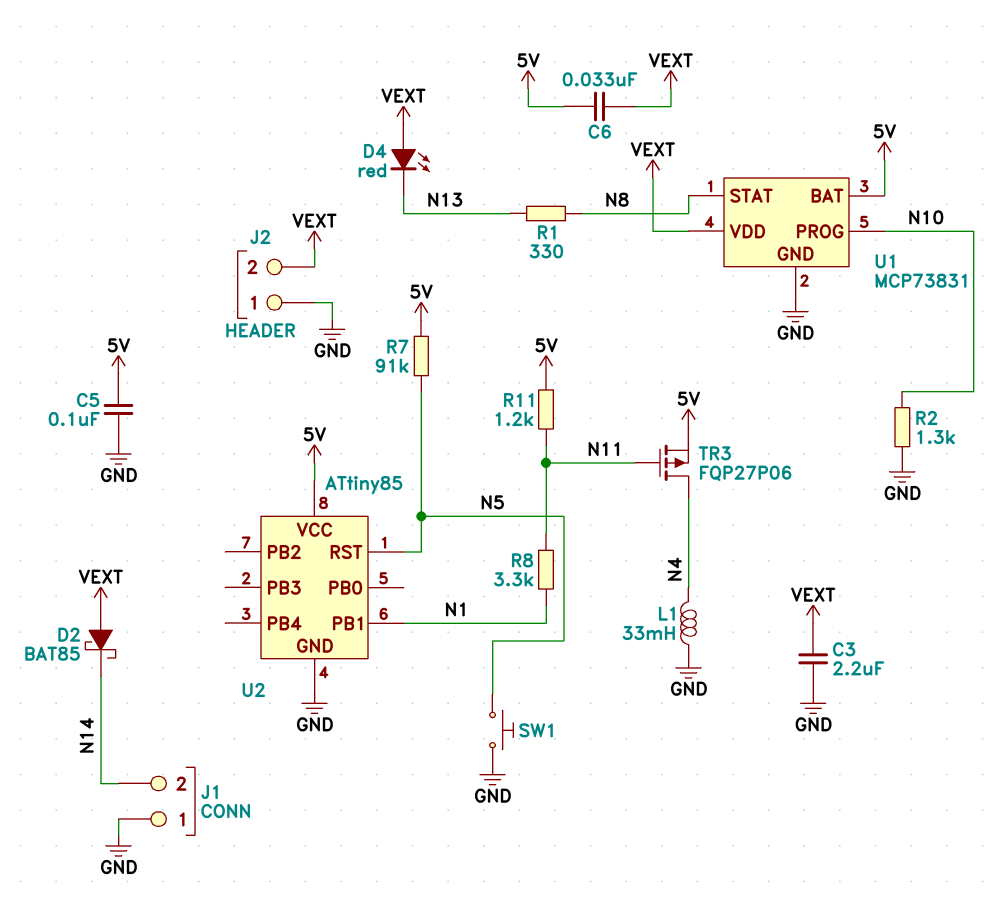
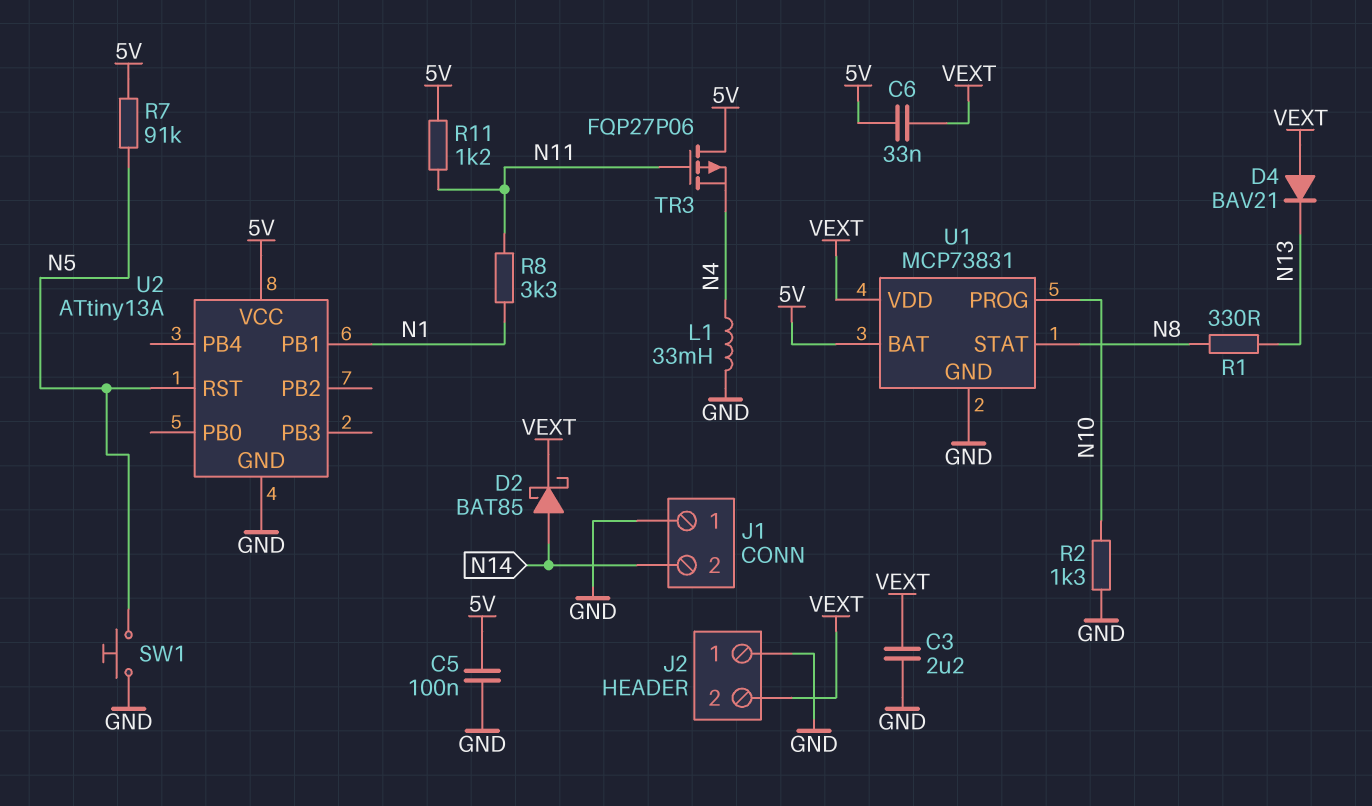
D2: schottky BAT85 (A VEXT, K N14) -> schottky BAT85 (A N14, K VEXT)
D4: LED red (A VEXT, K N13) -> diode BAV21 (A VEXT, K N13)
TR3: PMOS FQP27P06 (G N11, D N4, S 5V) -> PMOS FQP27P06 (G N11, D 5V, S N4)
U2: ATtiny85 -> ATtiny13A

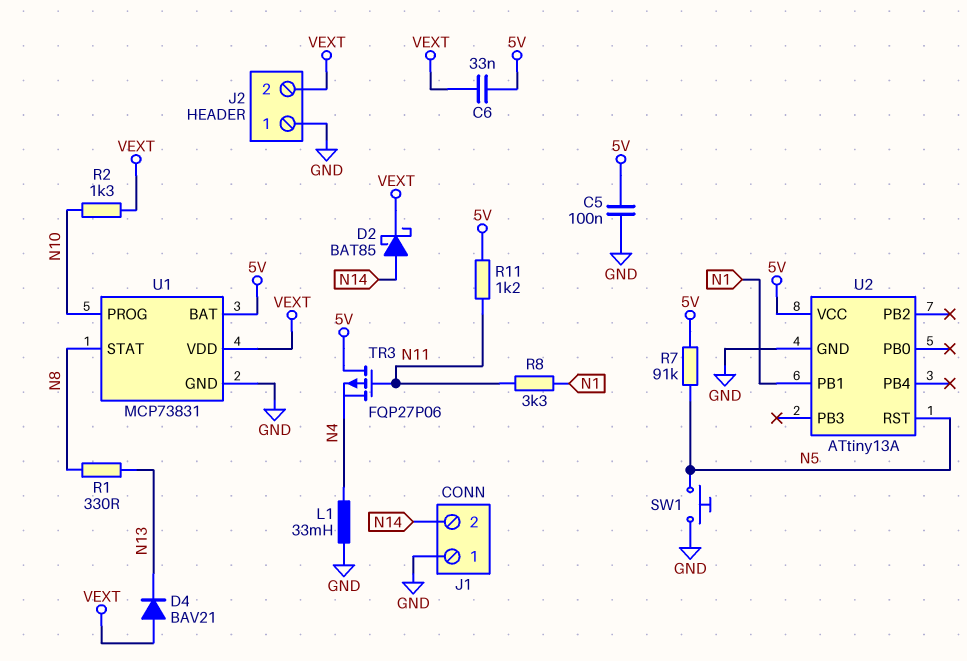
C3: 2.2uF (GND, VEXT) -> none
R2: 1.3k (GND, N10) -> 1.3k (N10, VEXT)

